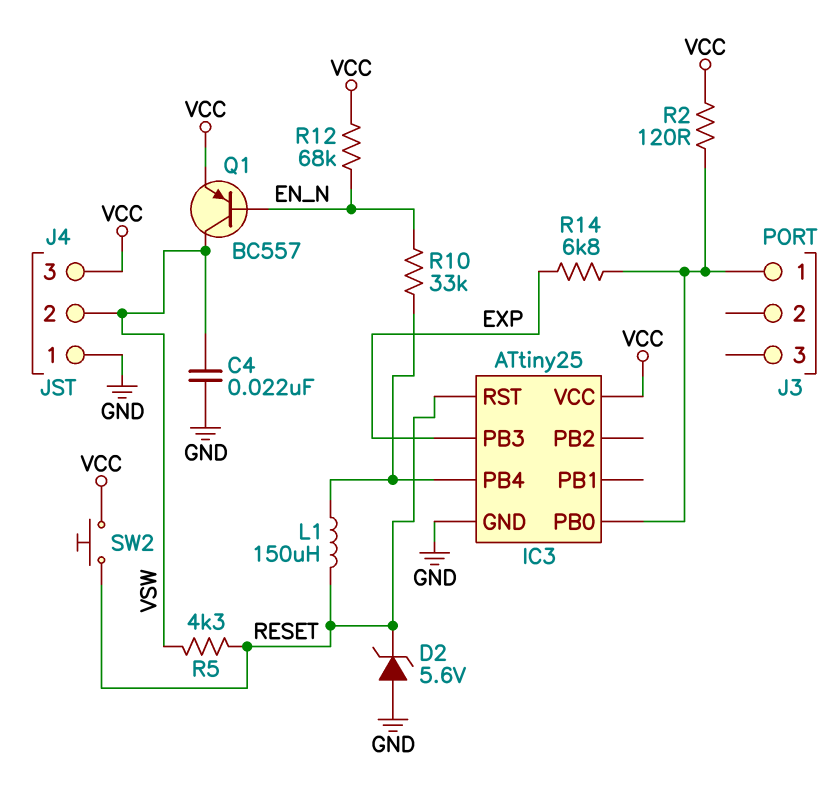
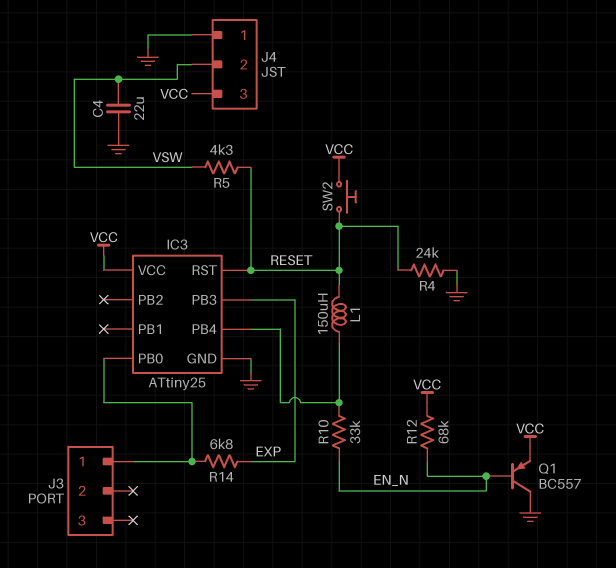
C4: 22nF (GND, VSW) -> 22uF (GND, VSW)
D2: zener 5.6V (A GND, K RESET) -> none
Q1: PNP BC557 (B EN_N, C VSW, E VCC) -> PNP BC557 (B EN_N, C GND, E VCC)
R2: 120 (IC3/PB0, VCC) -> none
R4: none -> 24k (GND, RESET)

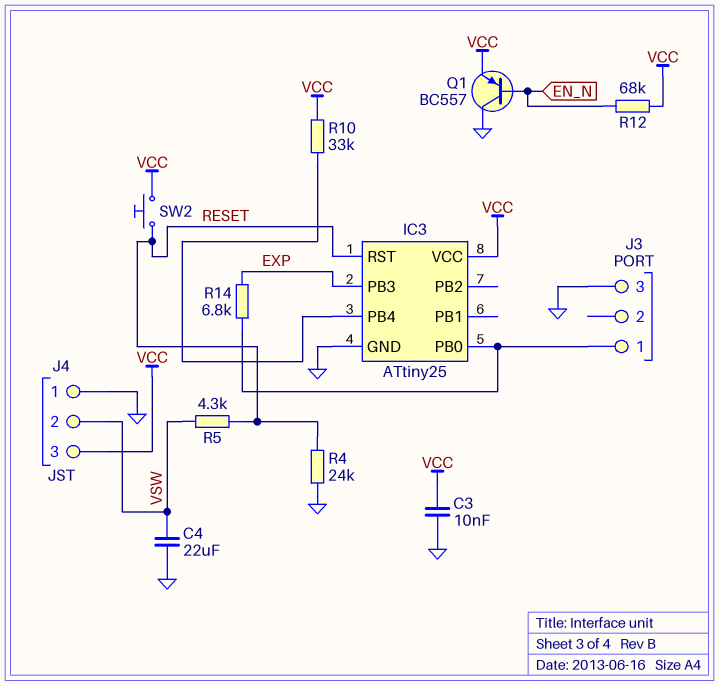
C3: none -> 10nF (GND, VCC)
J3 pin 3: none -> GND
L1: 150uH (IC3/PB4, RESET) -> none
R10: 33k (EN_N, IC3/PB4) -> 33k (IC3/PB4, VCC)

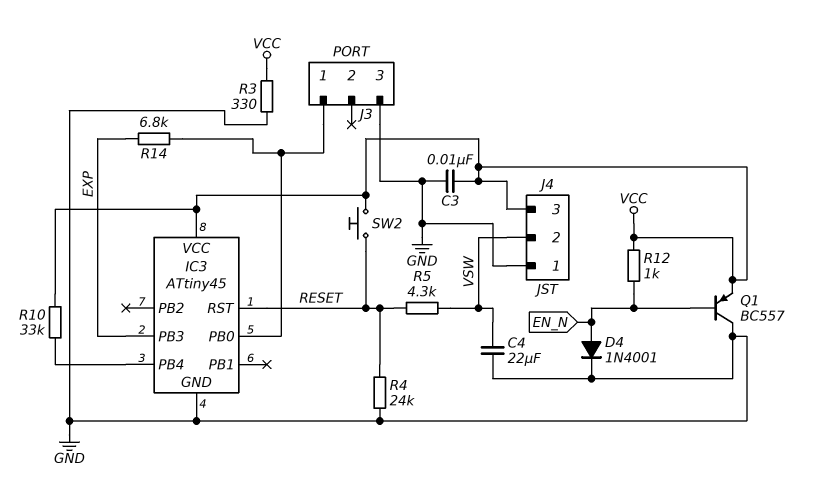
D4: none -> diode 1N4001 (A EN_N, K GND)
IC3: ATtiny25 -> ATtiny45
R3: none -> 330 (GND, VCC)
R12: 68k (EN_N, VCC) -> 1k (EN_N, VCC)

